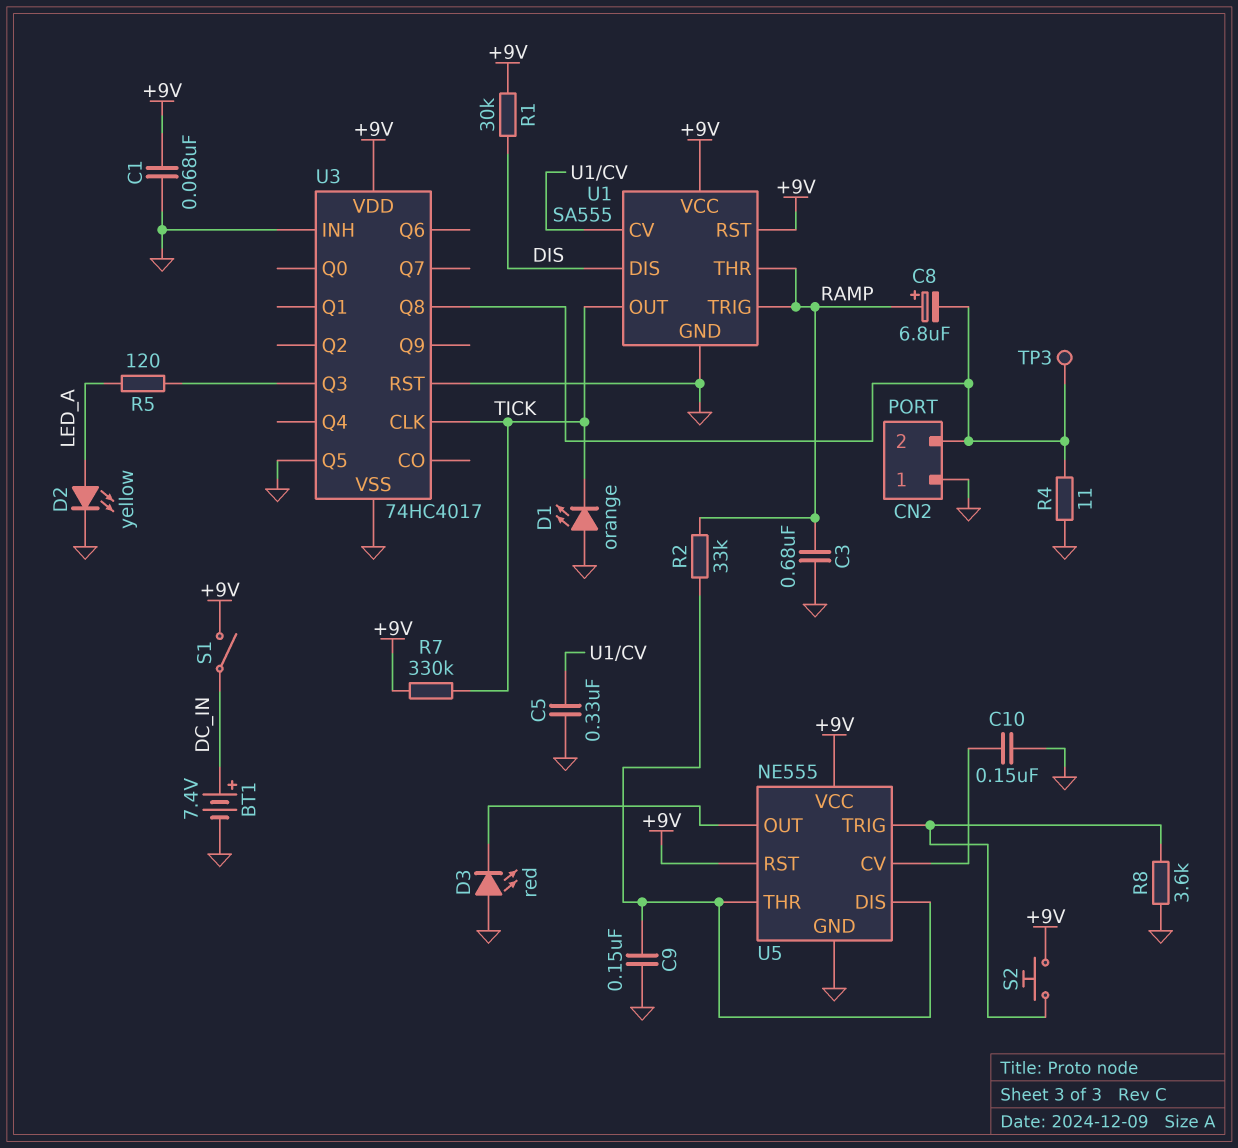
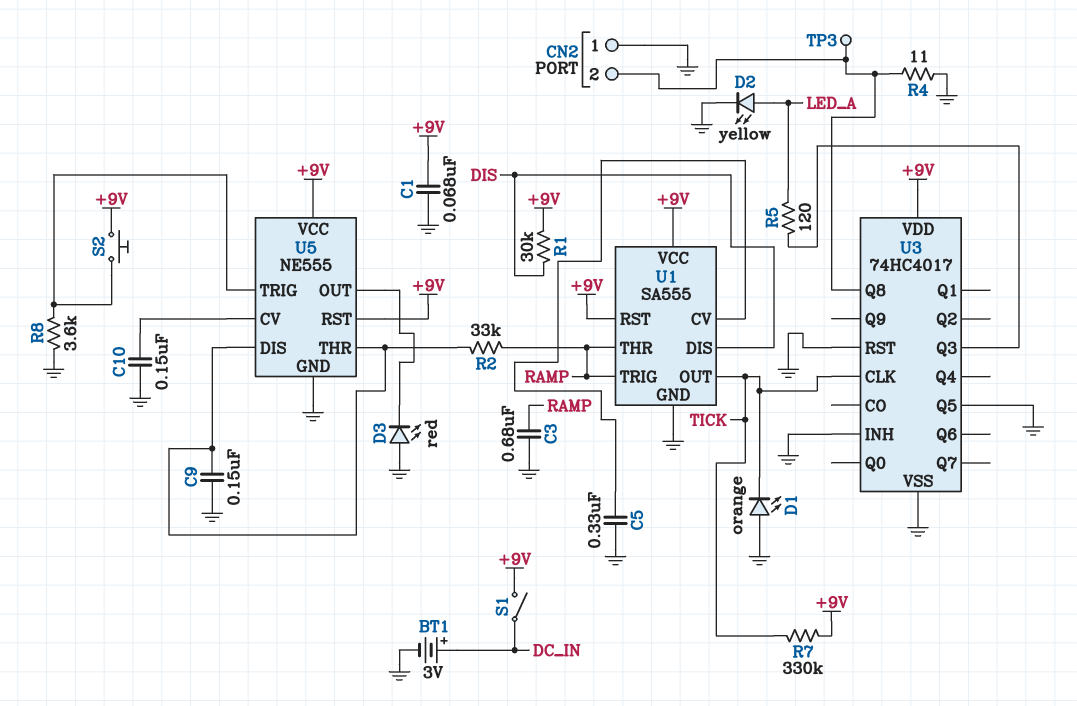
BT1: 7.4V (plus DC_IN, minus GND) -> 3V (plus DC_IN, minus GND)
C8: 6.8uF (plus RAMP, minus CN2/2) -> none

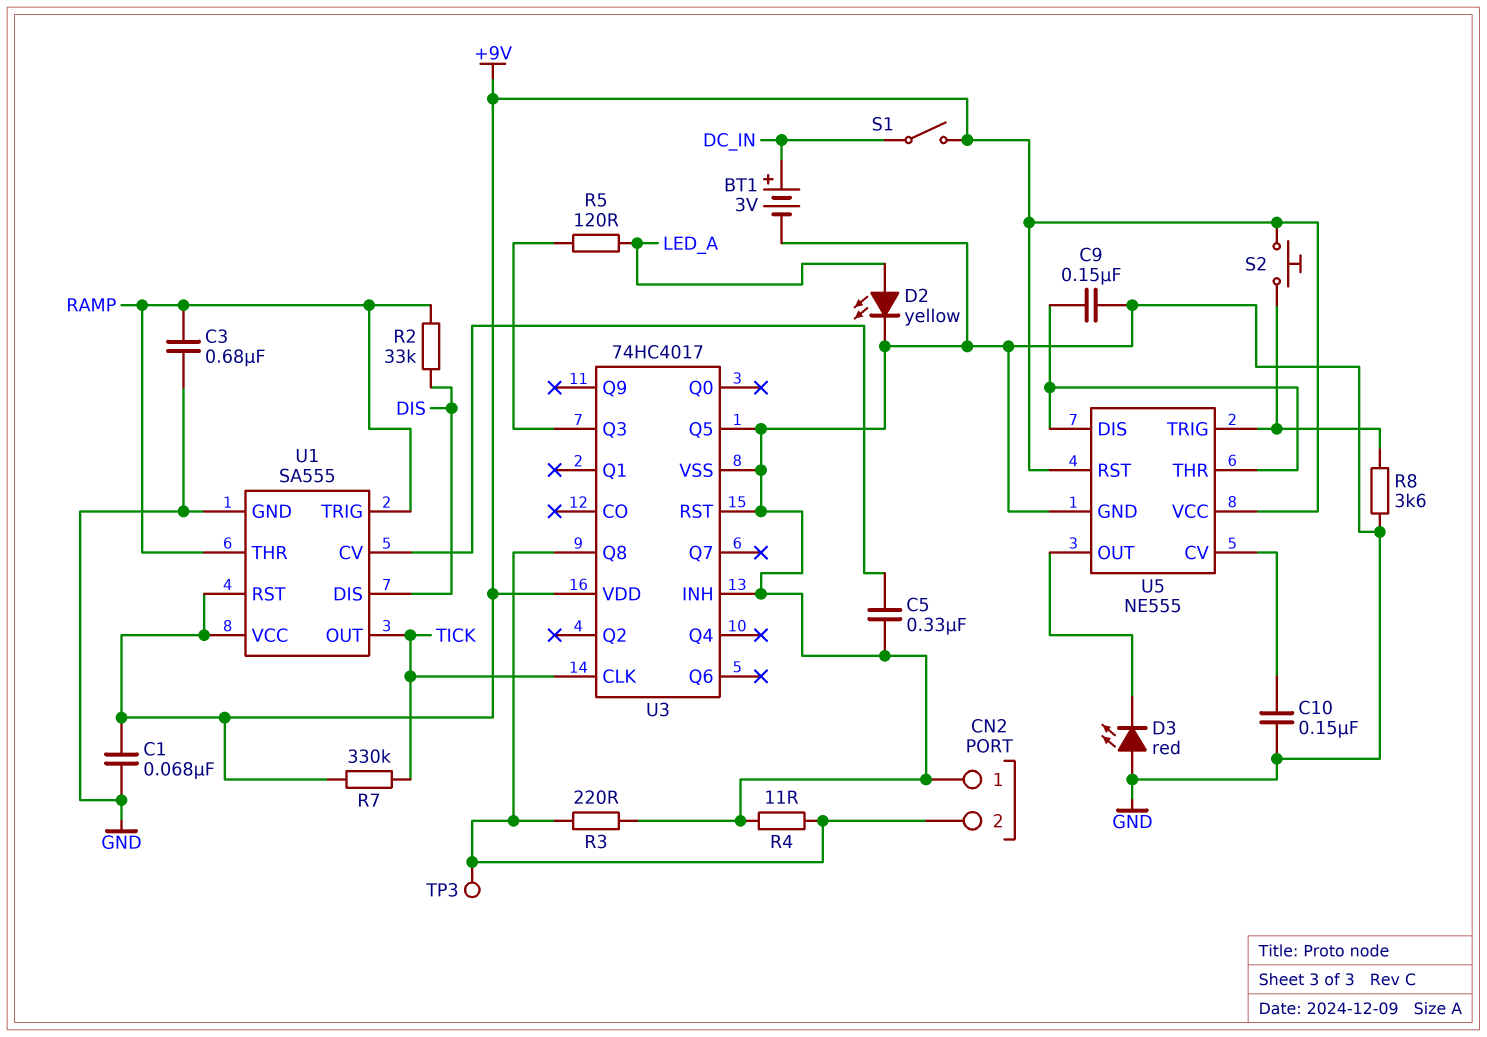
D1: LED orange (A GND, K TICK) -> none
R1: 30k (+9V, DIS) -> none
R2: 33k (RAMP, U5/DIS) -> 33k (DIS, RAMP)
R3: none -> 220 (CN2/2, GND)

